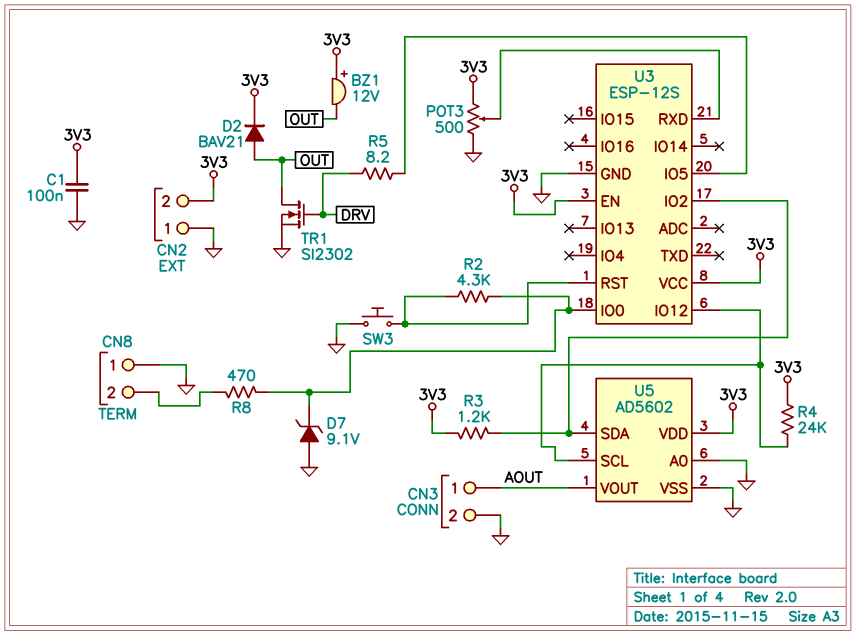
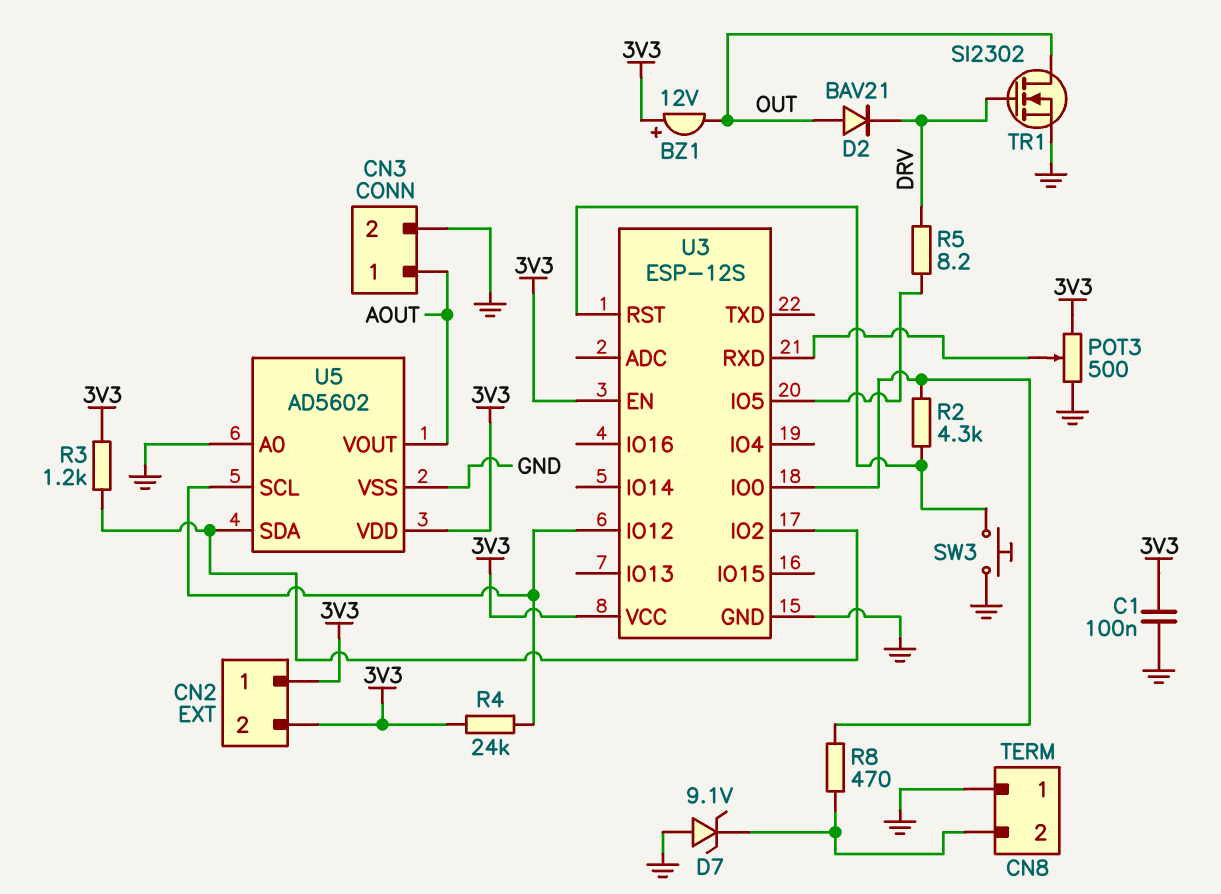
CN2 pin 1: GND -> 3V3
D2: diode BAV21 (A OUT, K 3V3) -> diode BAV21 (A OUT, K DRV)
D7: zener 9.1V (A GND, K U3/IO0) -> zener 9.1V (A GND, K CN8/2)

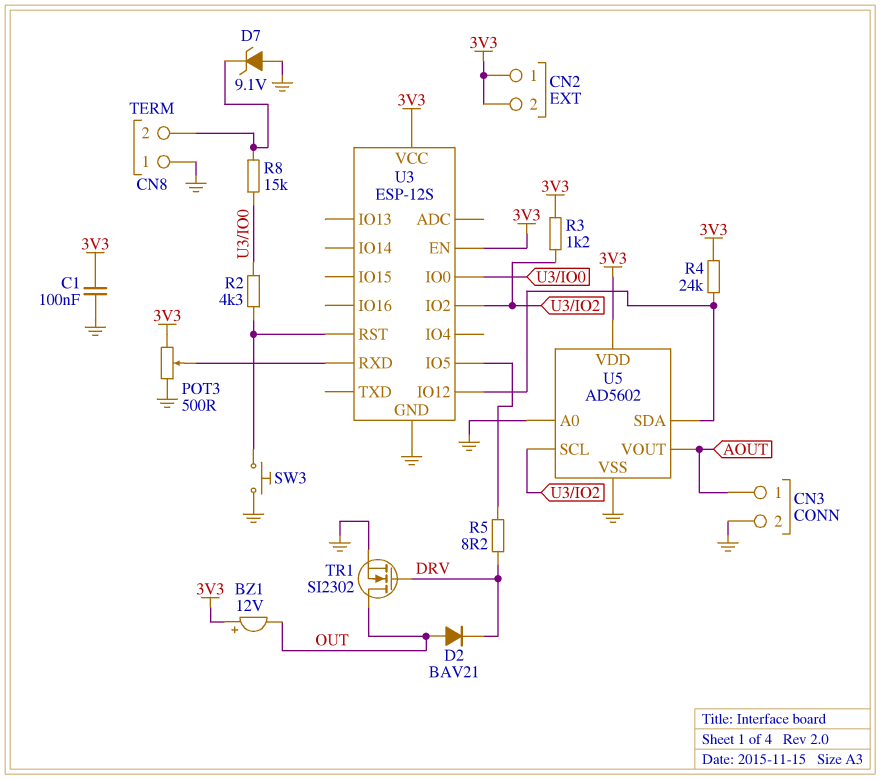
R8: 470 (CN8/2, U3/IO0) -> 15k (CN8/2, U3/IO0)
U5 pin SCL: U3/IO12 -> U3/IO2
U5 pin SDA: U3/IO2 -> U3/IO12

